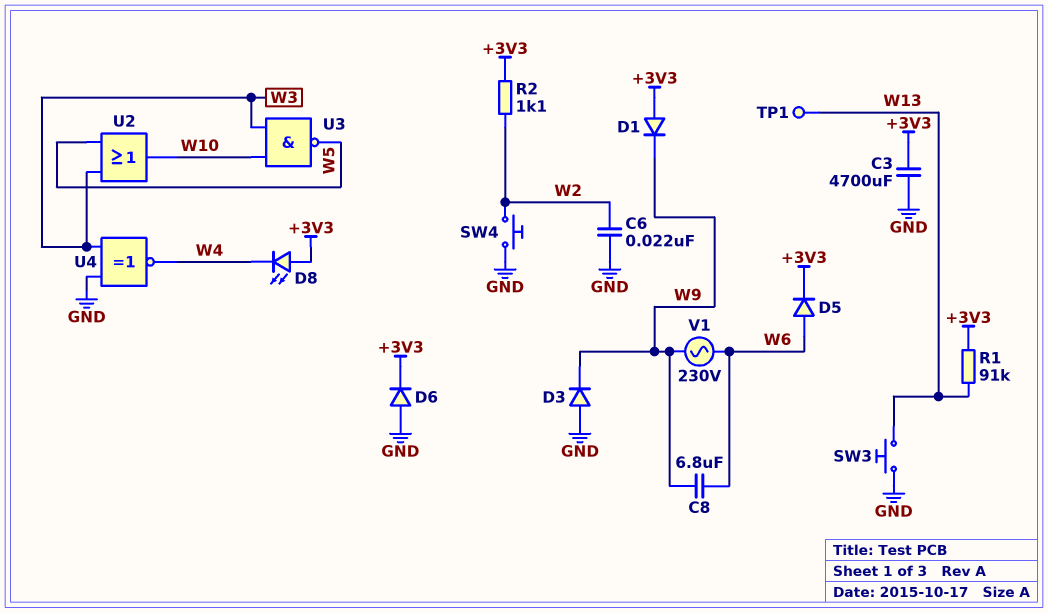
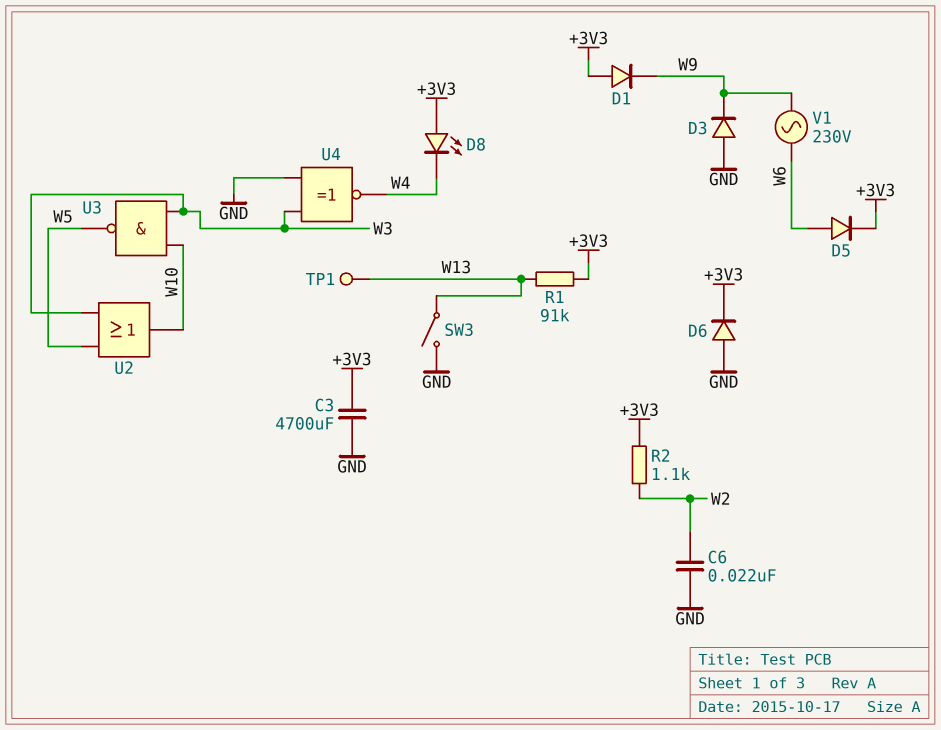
C8: 6.8uF (W6, W9) -> none
SW3: button (GND, W13) -> switch (GND, W13)
SW4: button (GND, W2) -> none

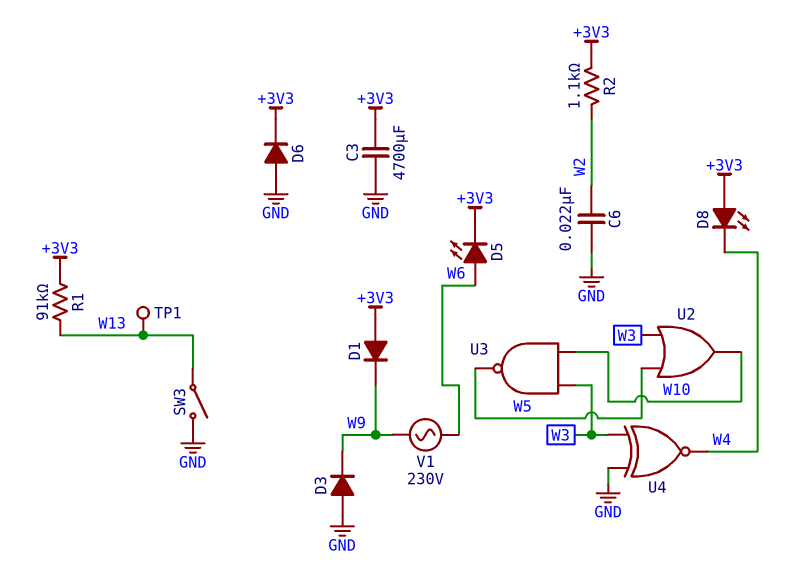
D5: diode (A W6, K +3V3) -> LED (A W6, K +3V3)

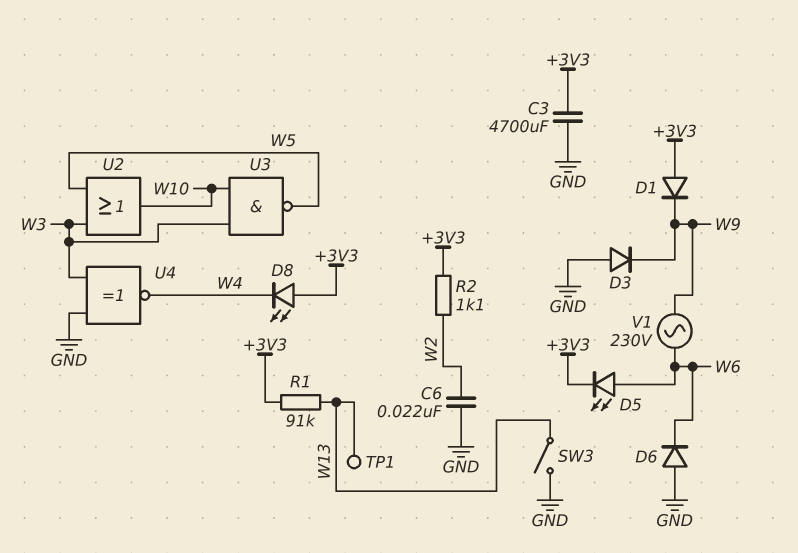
D6: diode (A GND, K +3V3) -> diode (A GND, K W6)

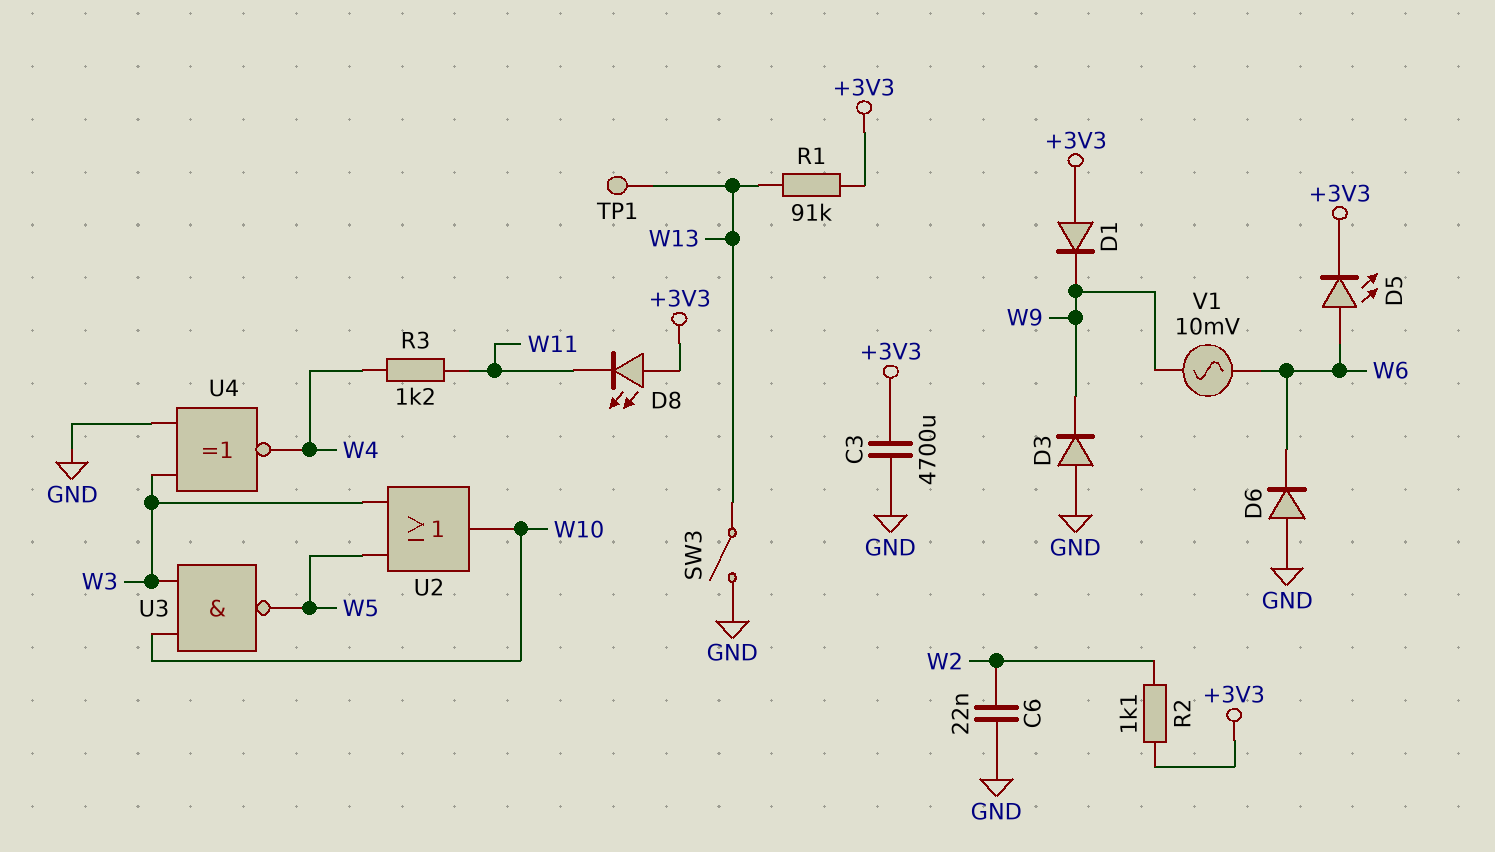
D8: LED (A +3V3, K W4) -> LED (A +3V3, K W11)
R3: none -> 1.2k (W4, W11)
V1: AC 230V (W6, W9) -> AC 10mV (W6, W9)

